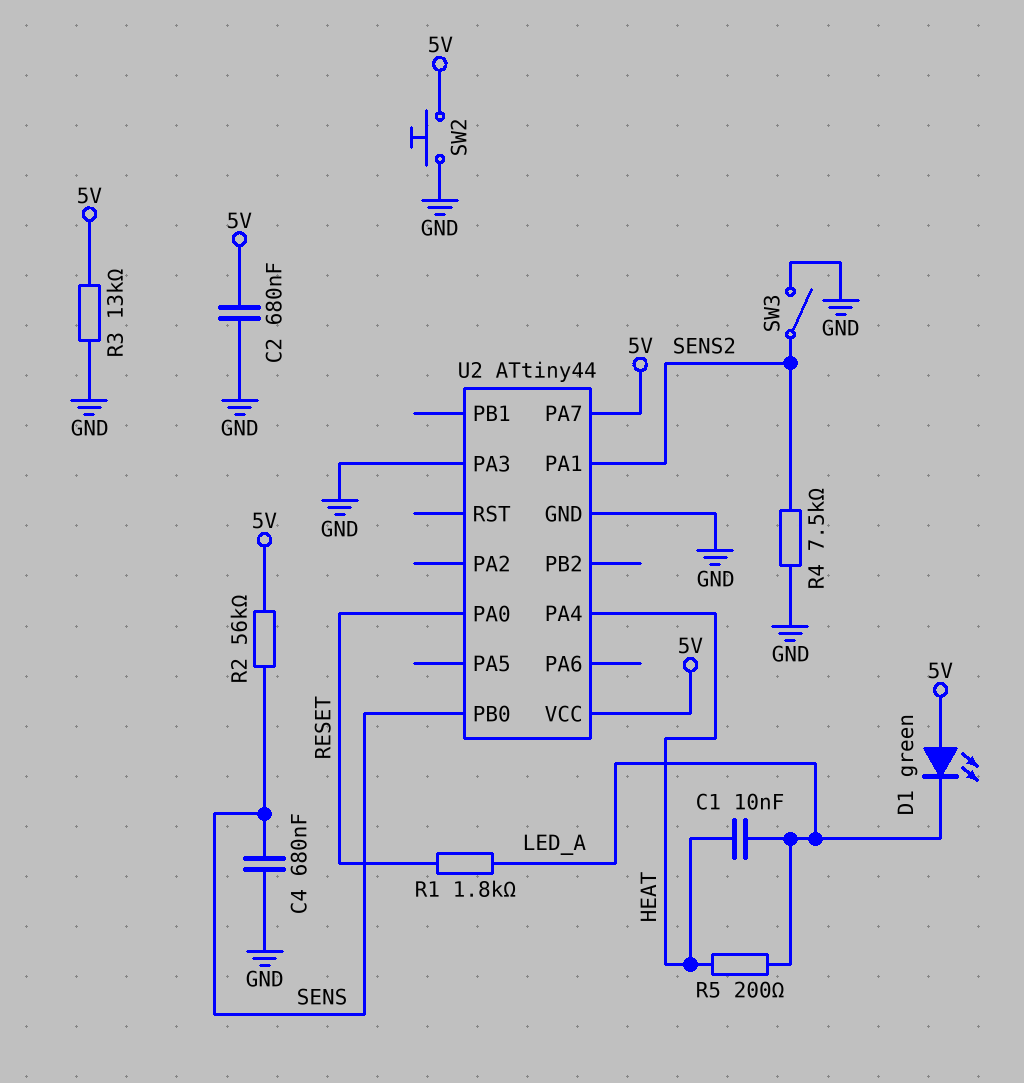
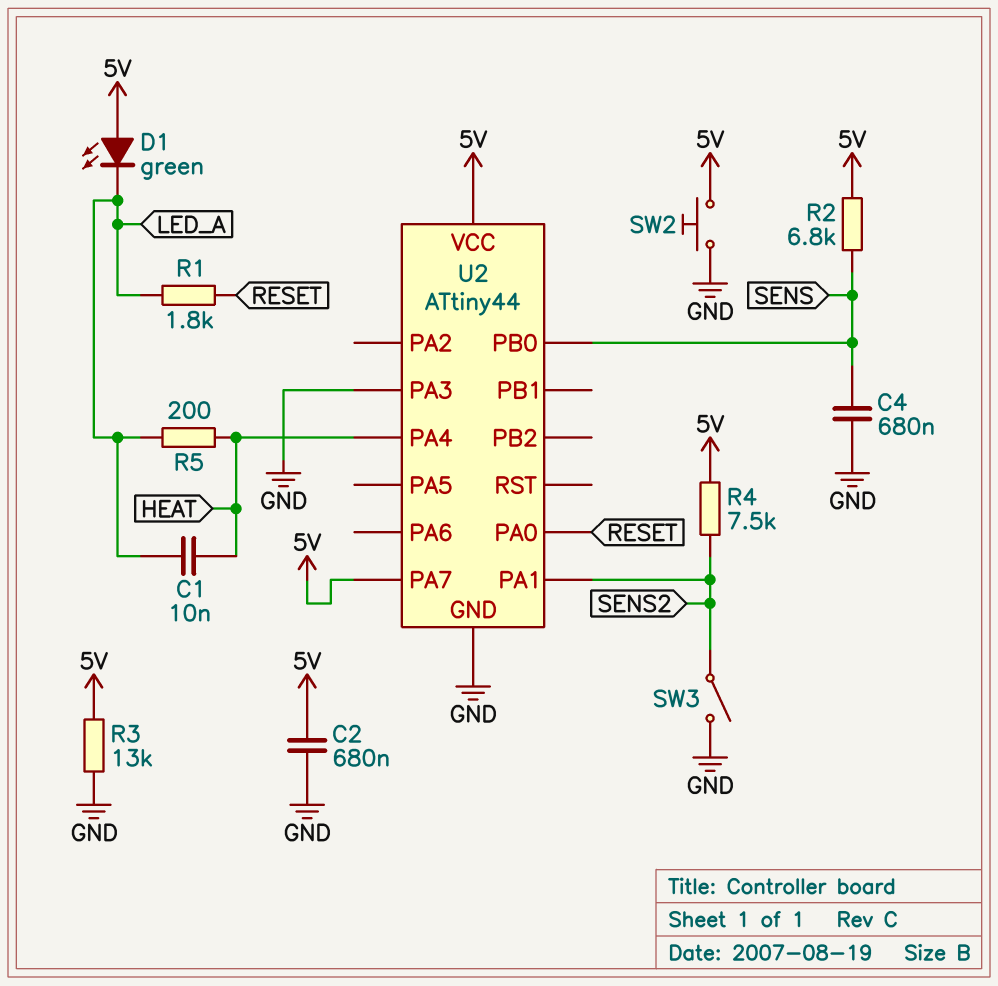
R2: 56k (5V, SENS) -> 6.8k (5V, SENS)
R4: 7.5k (GND, SENS2) -> 7.5k (5V, SENS2)

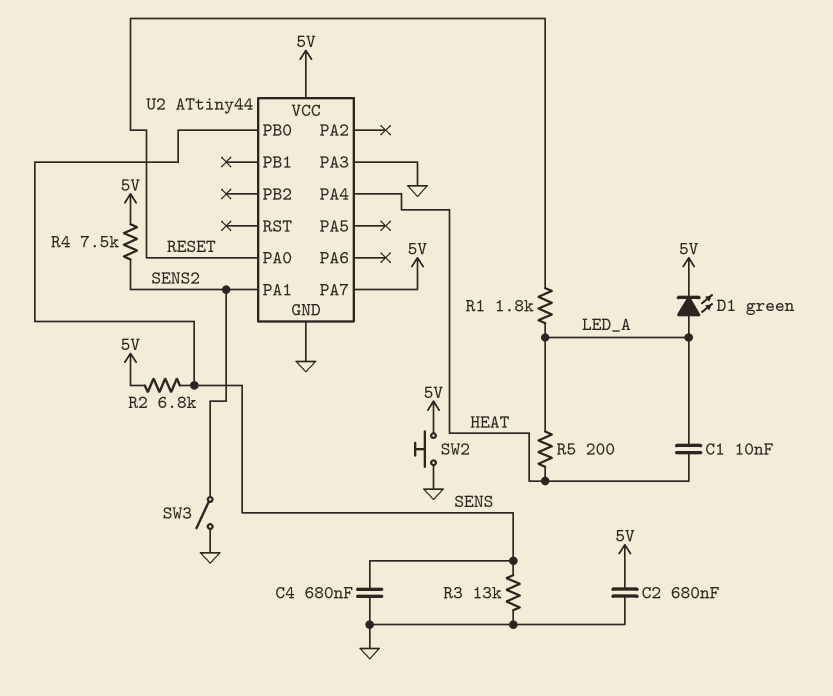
D1: LED green (A 5V, K LED_A) -> LED green (A LED_A, K 5V)
R3: 13k (5V, GND) -> 13k (GND, SENS)

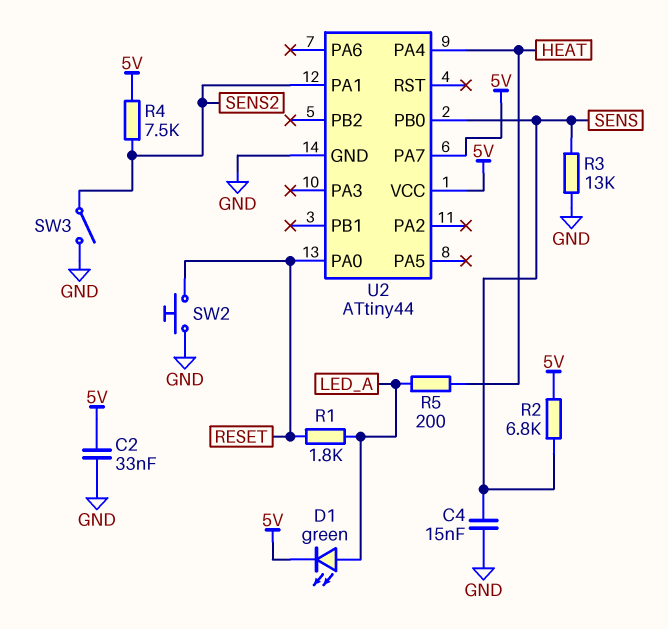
C1: 10nF (HEAT, LED_A) -> none
C2: 680nF (5V, GND) -> 33nF (5V, GND)
C4: 680nF (GND, SENS) -> 15nF (GND, SENS)
SW2: button (5V, GND) -> button (GND, RESET)
U2 pin PA3: GND -> none

